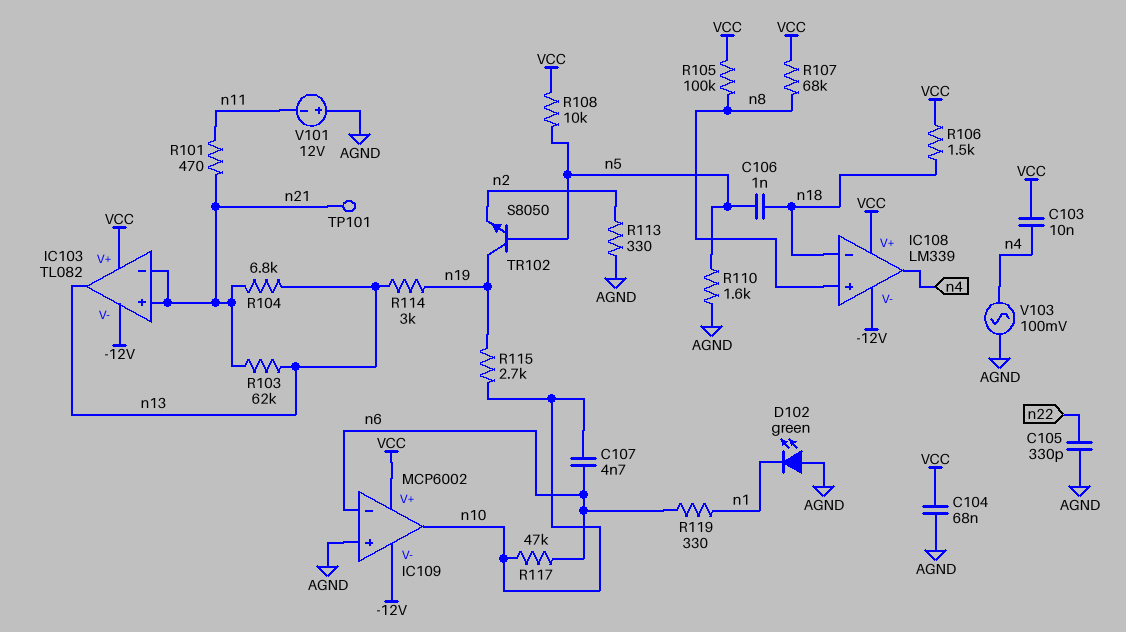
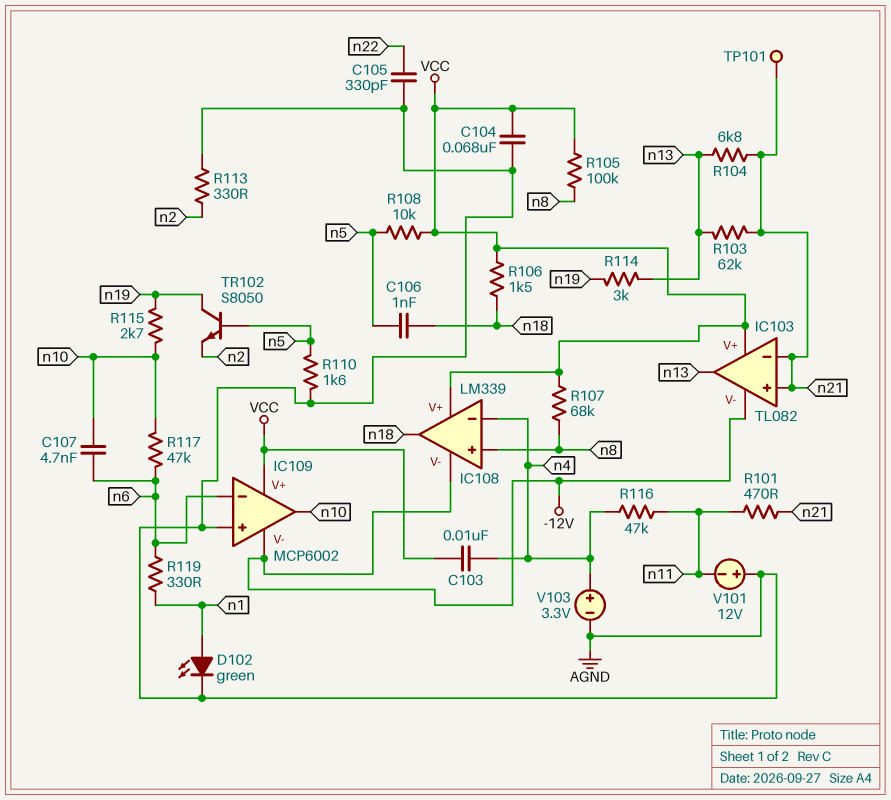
D102: LED green (A AGND, K n1) -> LED green (A n1, K AGND)
IC108 pin in-: n18 -> n4
IC108 pin out: n4 -> n18
R116: none -> 47k (n4, n11)
V103: AC 100mV (AGND, n4) -> 3.3V (plus n4, minus AGND)

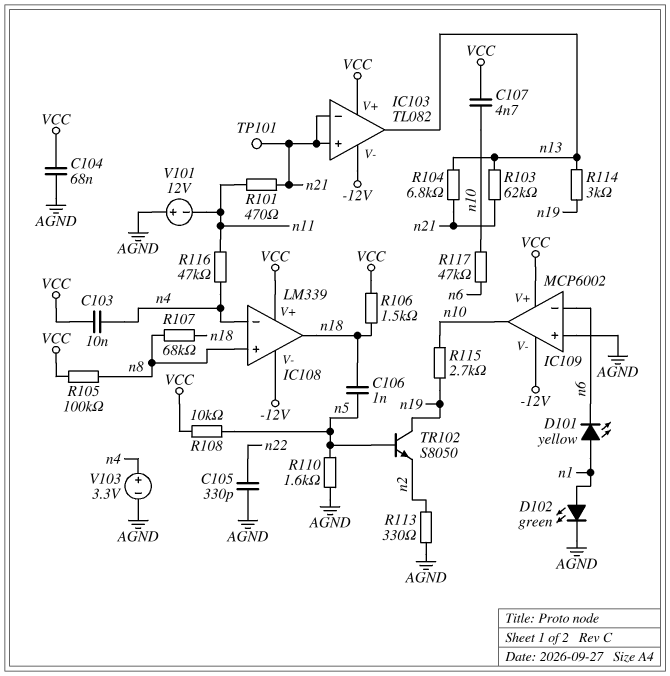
C107: 4.7nF (n6, n10) -> 4.7nF (VCC, n10)
D101: none -> LED yellow (A n1, K n6)
R107: 68k (VCC, n8) -> 68k (n8, n18)
R119: 330 (n1, n6) -> none

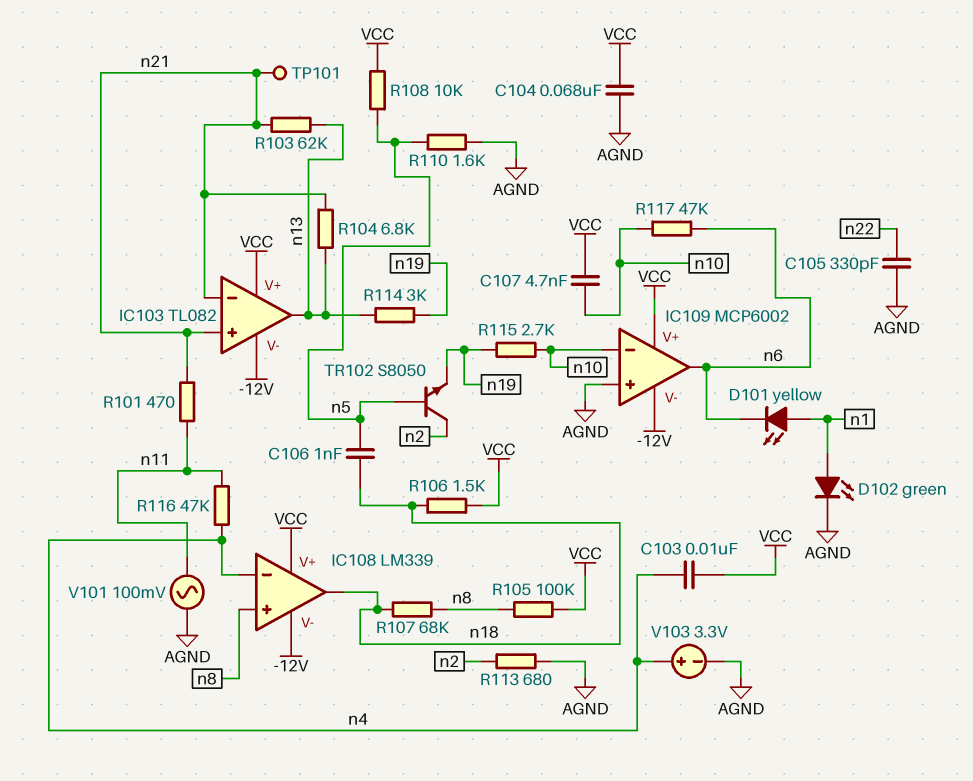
IC109 pin in-: n6 -> n10
IC109 pin out: n10 -> n6
R113: 330 (AGND, n2) -> 680 (AGND, n2)
TR102: NPN S8050 (B n5, C n19, E n2) -> NPN S8050 (B n5, C n2, E n19)
V101: 12V (plus AGND, minus n11) -> AC 100mV (AGND, n11)

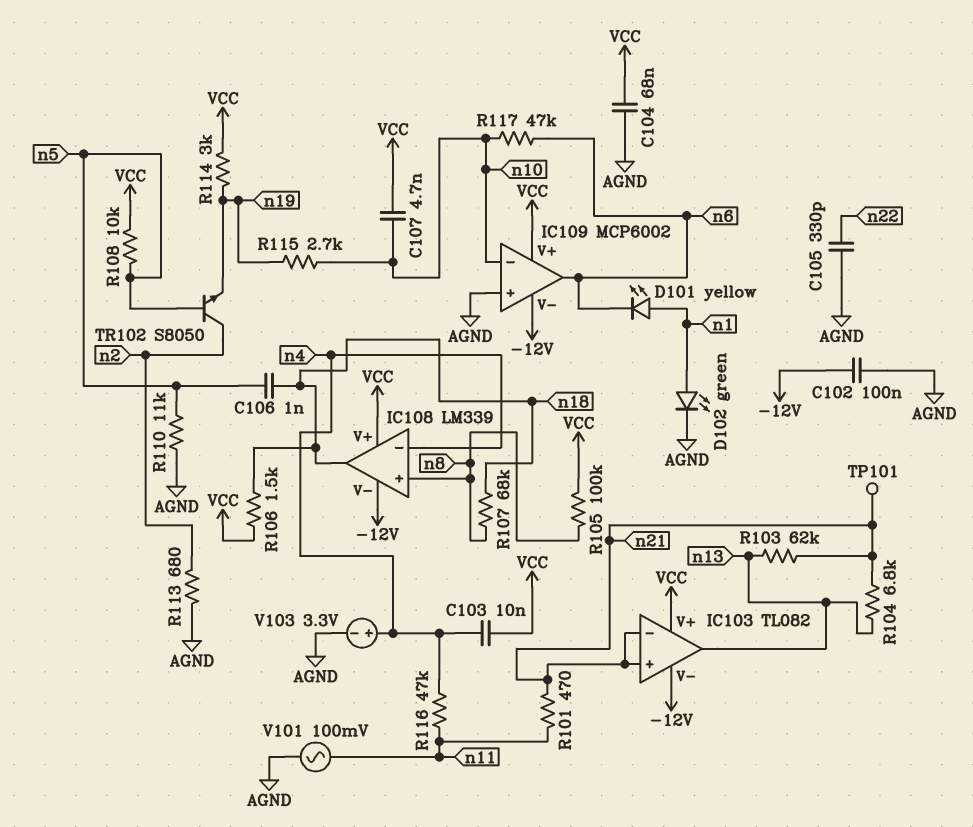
C102: none -> 100nF (-12V, AGND)
R110: 1.6k (AGND, n5) -> 11k (AGND, n5)
R114: 3k (n13, n19) -> 3k (VCC, n19)

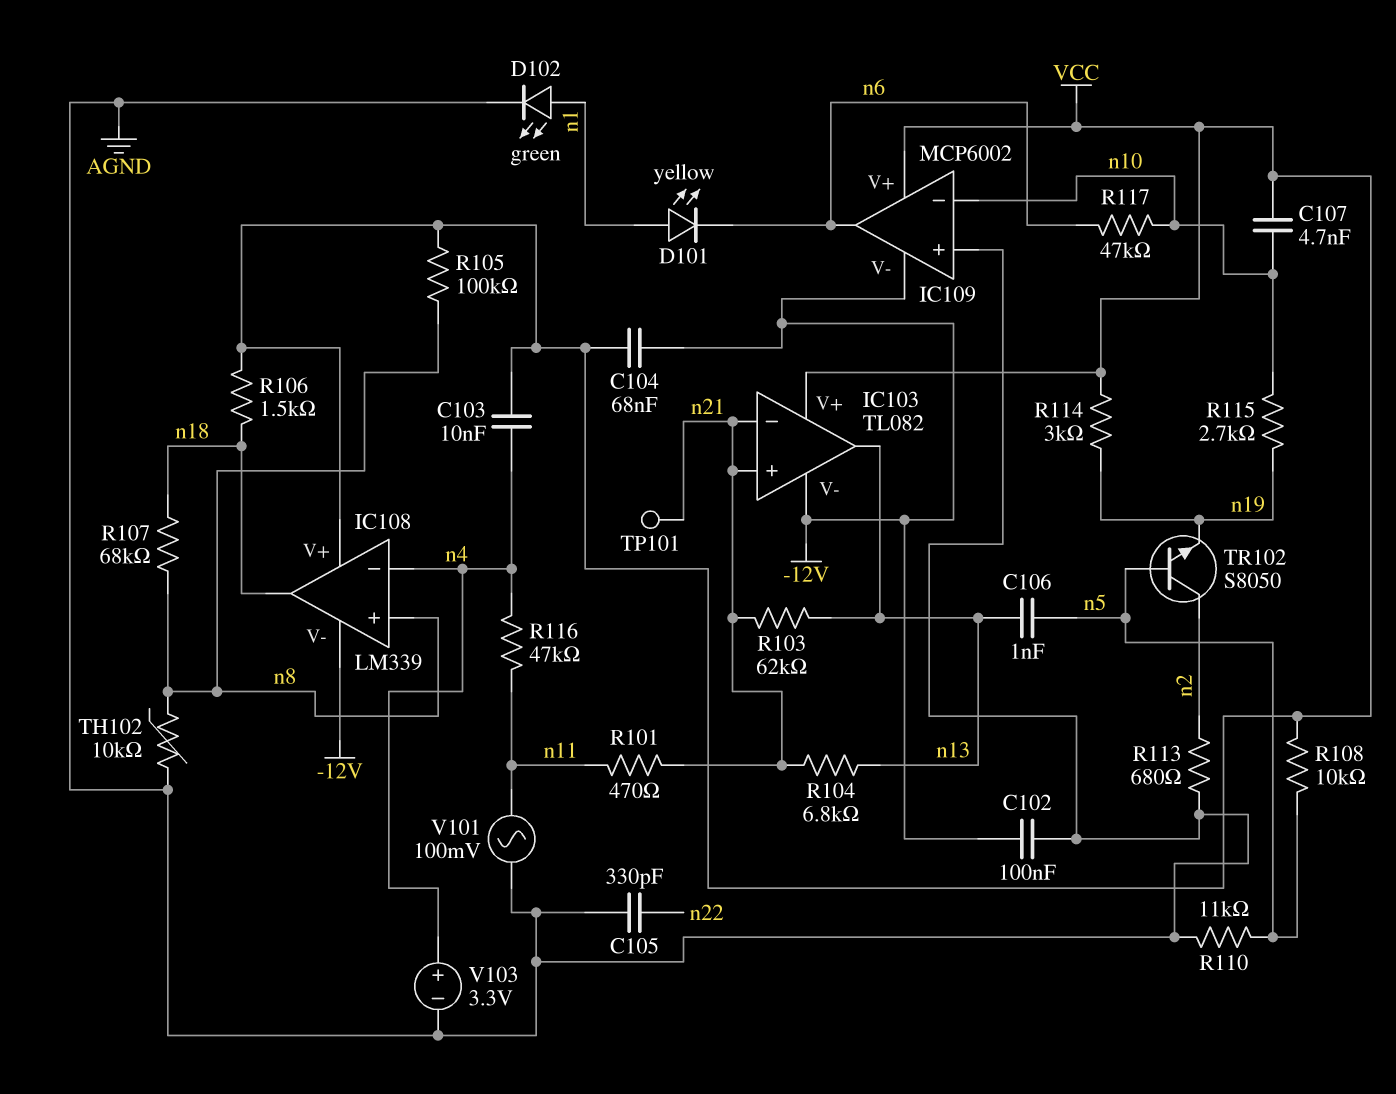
C104: 68nF (AGND, VCC) -> 68nF (-12V, VCC)
C106: 1nF (n5, n18) -> 1nF (n5, n13)
TH102: none -> 10k (AGND, n8)

